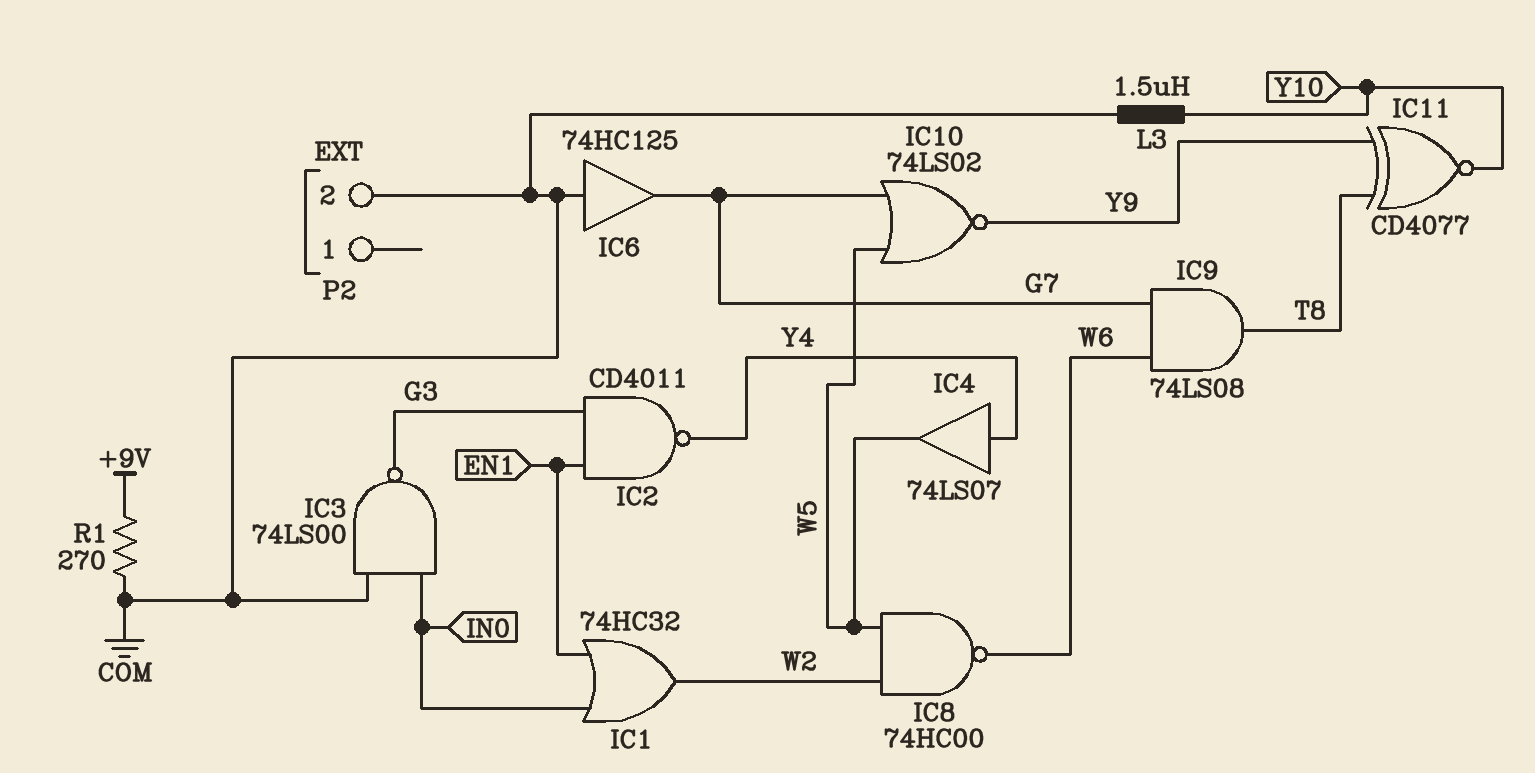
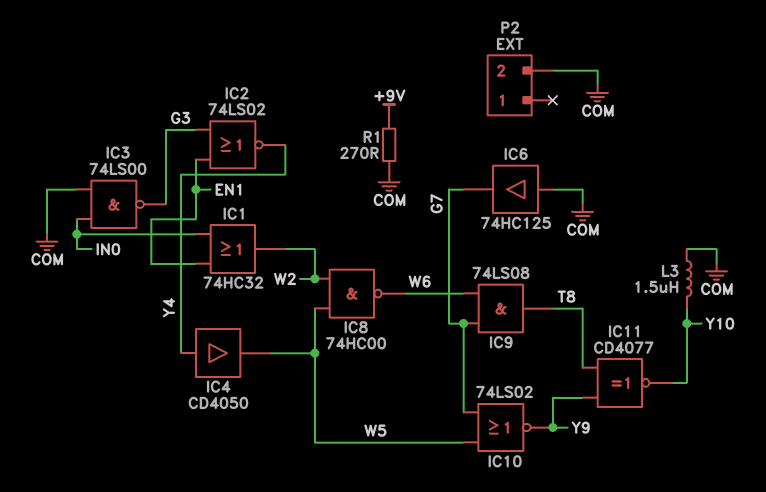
IC2: NAND CD4011 (in EN1, in G3, out Y4) -> NOR 74LS02 (in EN1, in G3, out Y4)
IC4: buffer 74LS07 (in Y4, out W5) -> buffer CD4050 (in Y4, out W5)

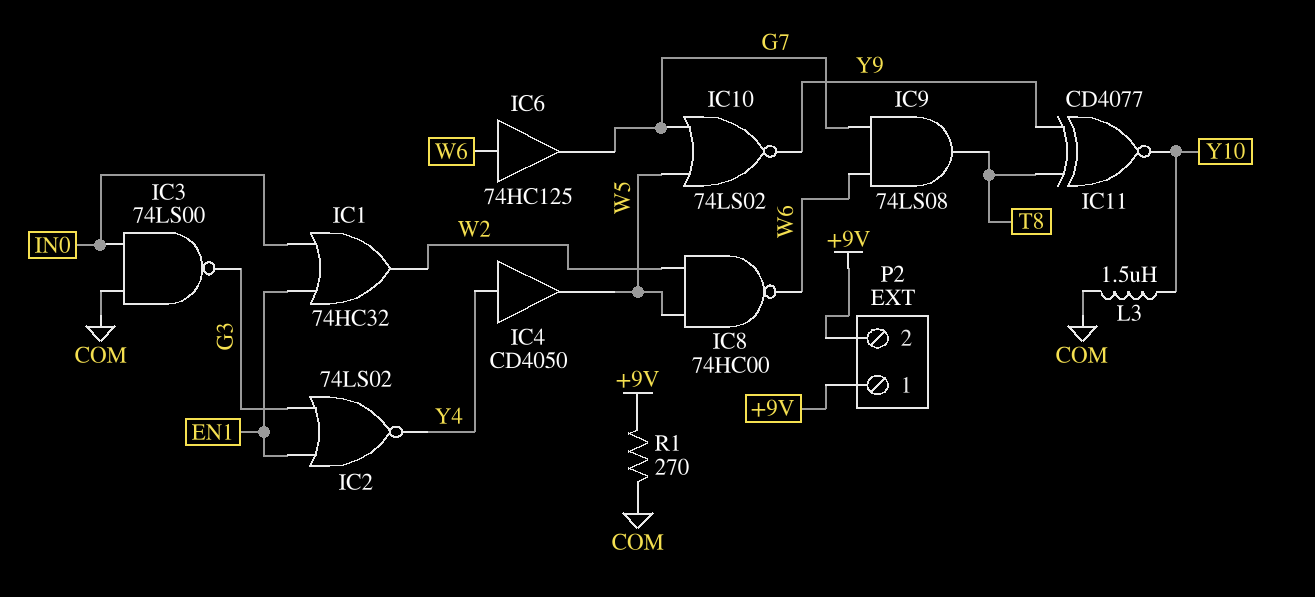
IC6: buffer 74HC125 (in COM, out G7) -> buffer 74HC125 (in W6, out G7)
P2 pin 1: none -> +9V
P2 pin 2: COM -> +9V

